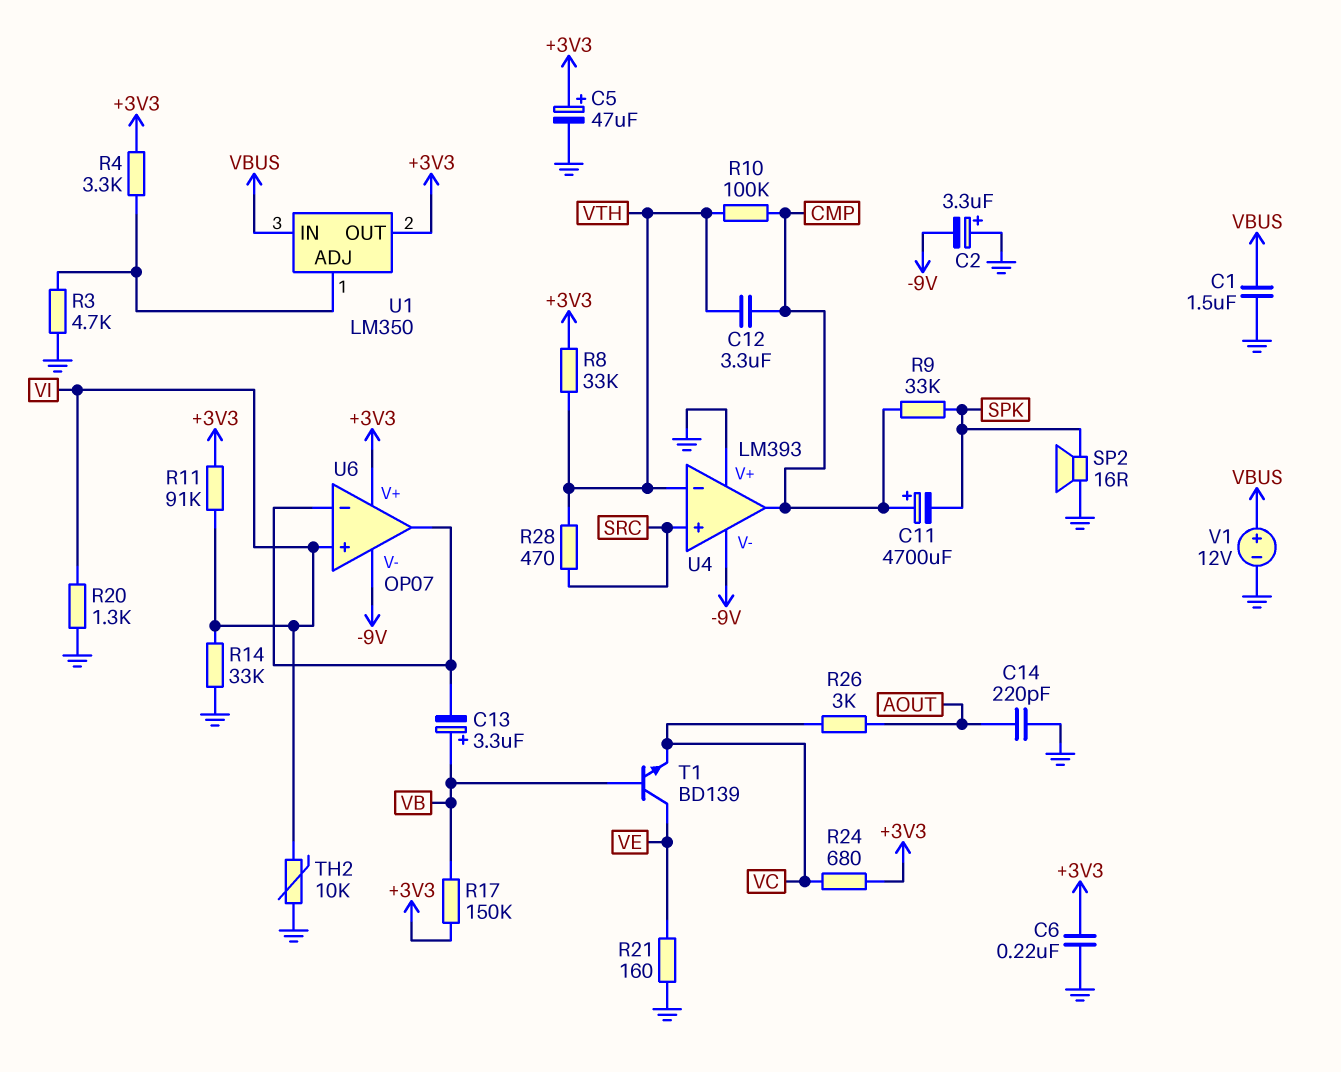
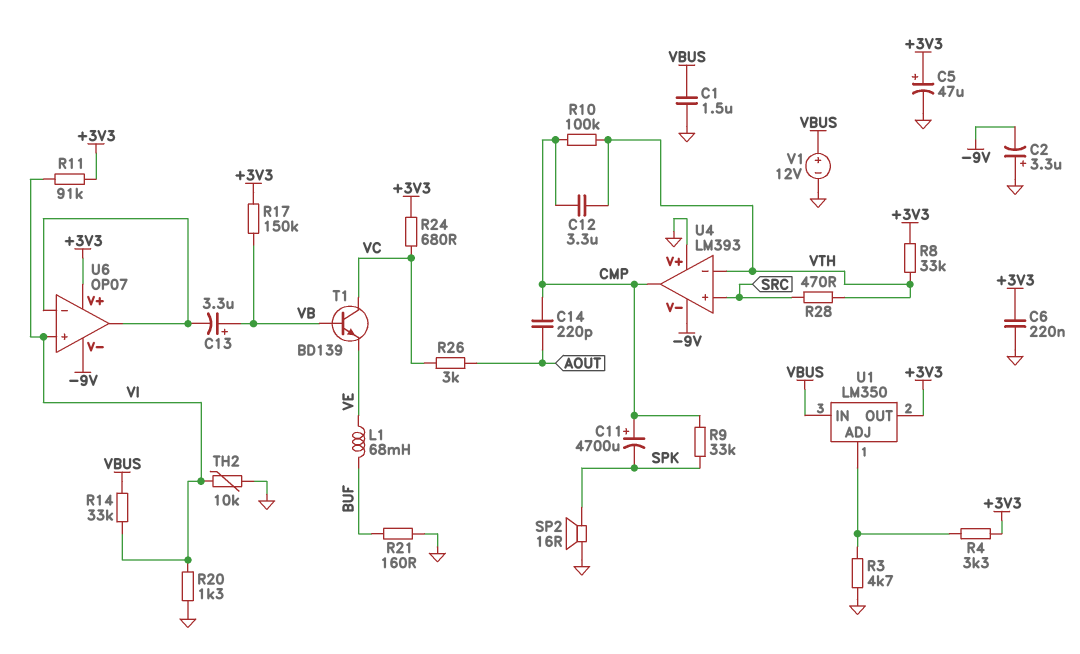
C14: 220pF (AOUT, GND) -> 220pF (AOUT, CMP)
L1: none -> 68mH (BUF, VE)
R14: 33k (GND, VI) -> 33k (VBUS, VI)
R21: 160 (GND, VE) -> 160 (BUF, GND)
T1: NPN BD139 (B VB, C VE, E VC) -> NPN BD139 (B VB, C VC, E VE)

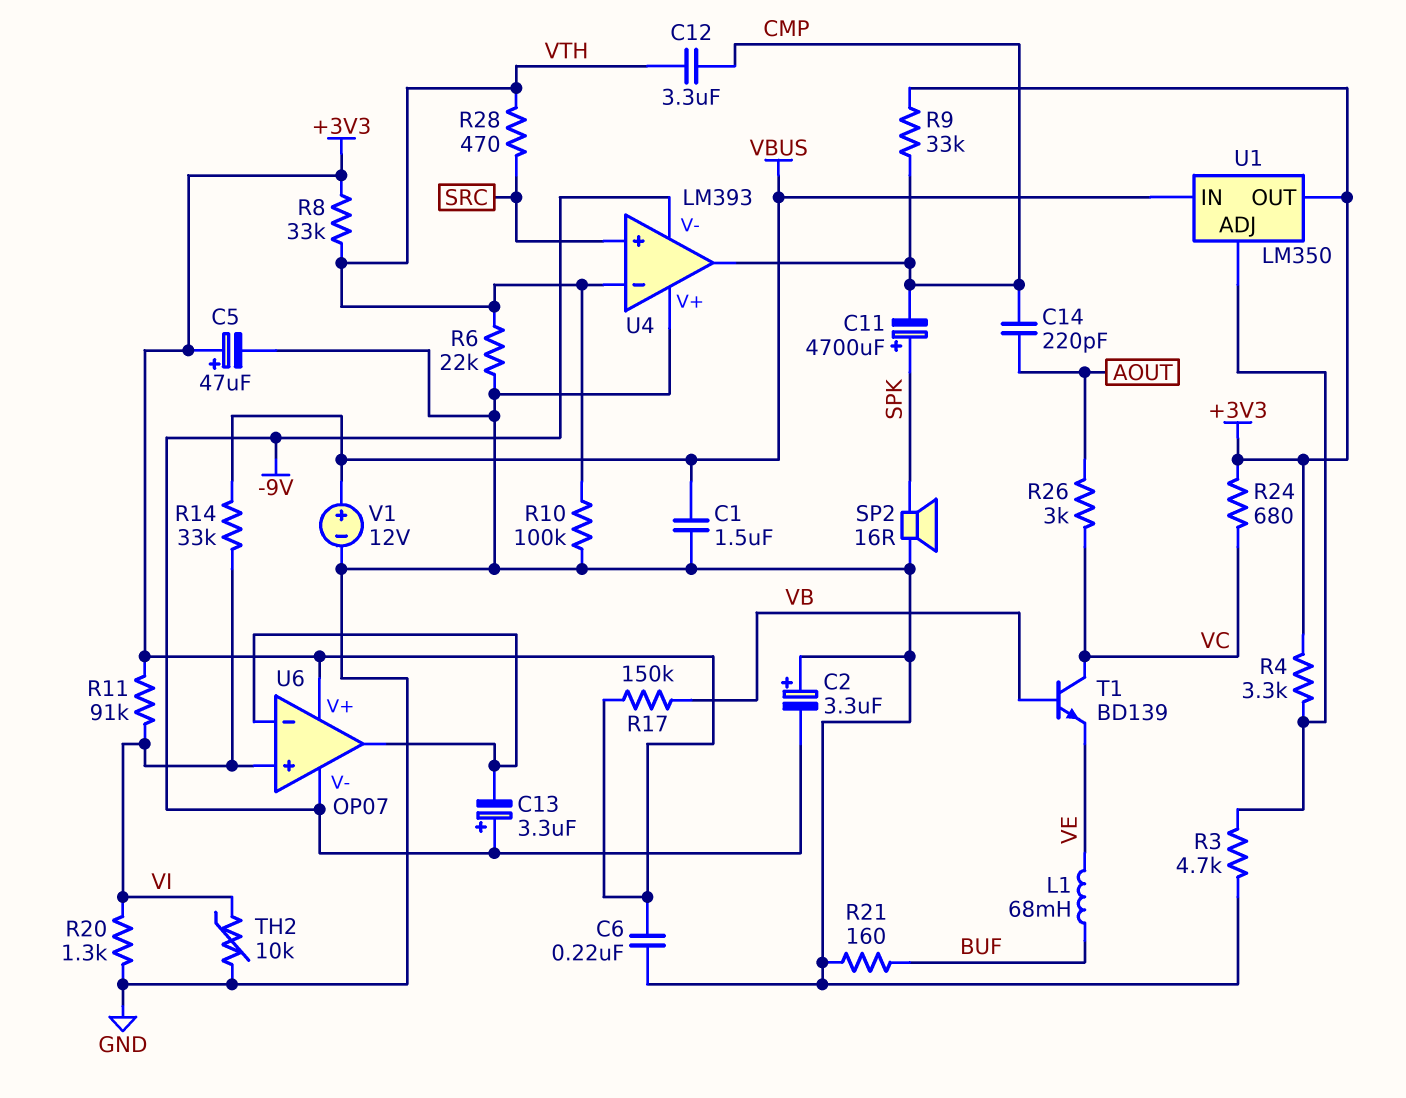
C11: 4700uF (plus CMP, minus SPK) -> 4700uF (plus SPK, minus CMP)
C13: 3.3uF (plus VB, minus U6/in-) -> 3.3uF (plus -9V, minus U6/in-)
R6: none -> 22k (GND, VTH)
R9: 33k (CMP, SPK) -> 33k (+3V3, CMP)
R10: 100k (CMP, VTH) -> 100k (GND, VTH)

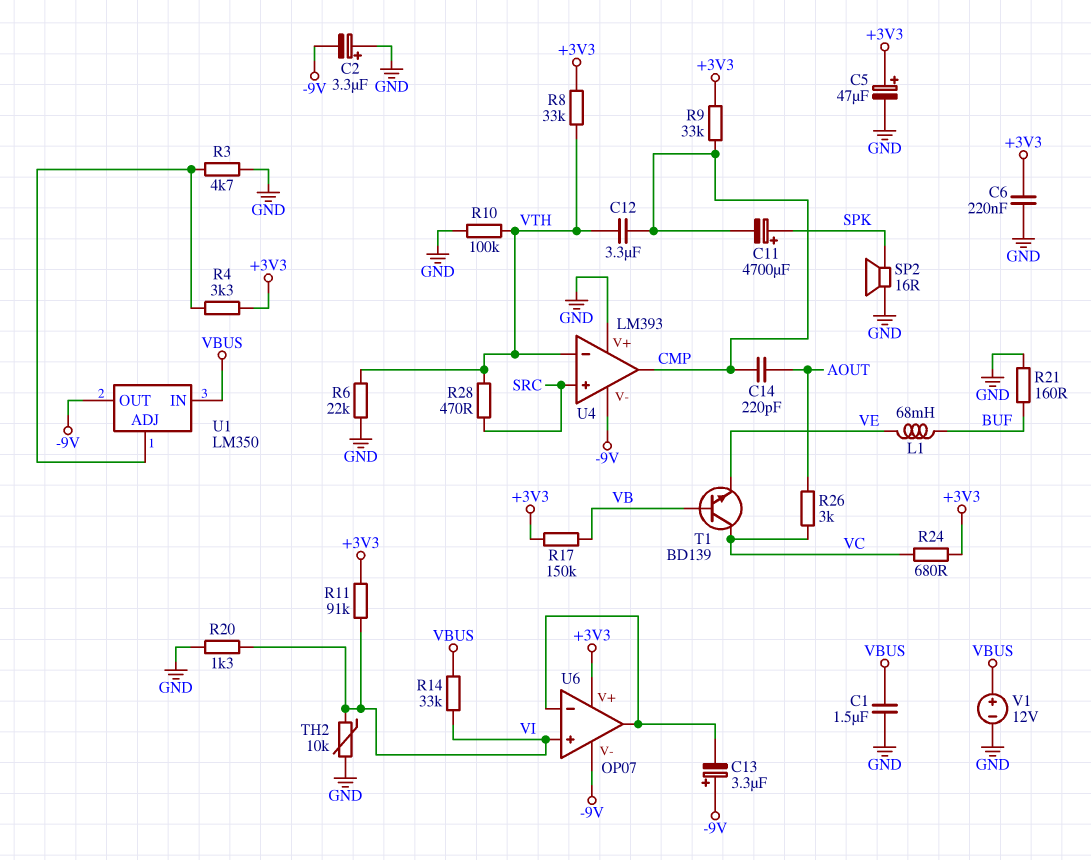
U1 pin OUT: +3V3 -> -9V

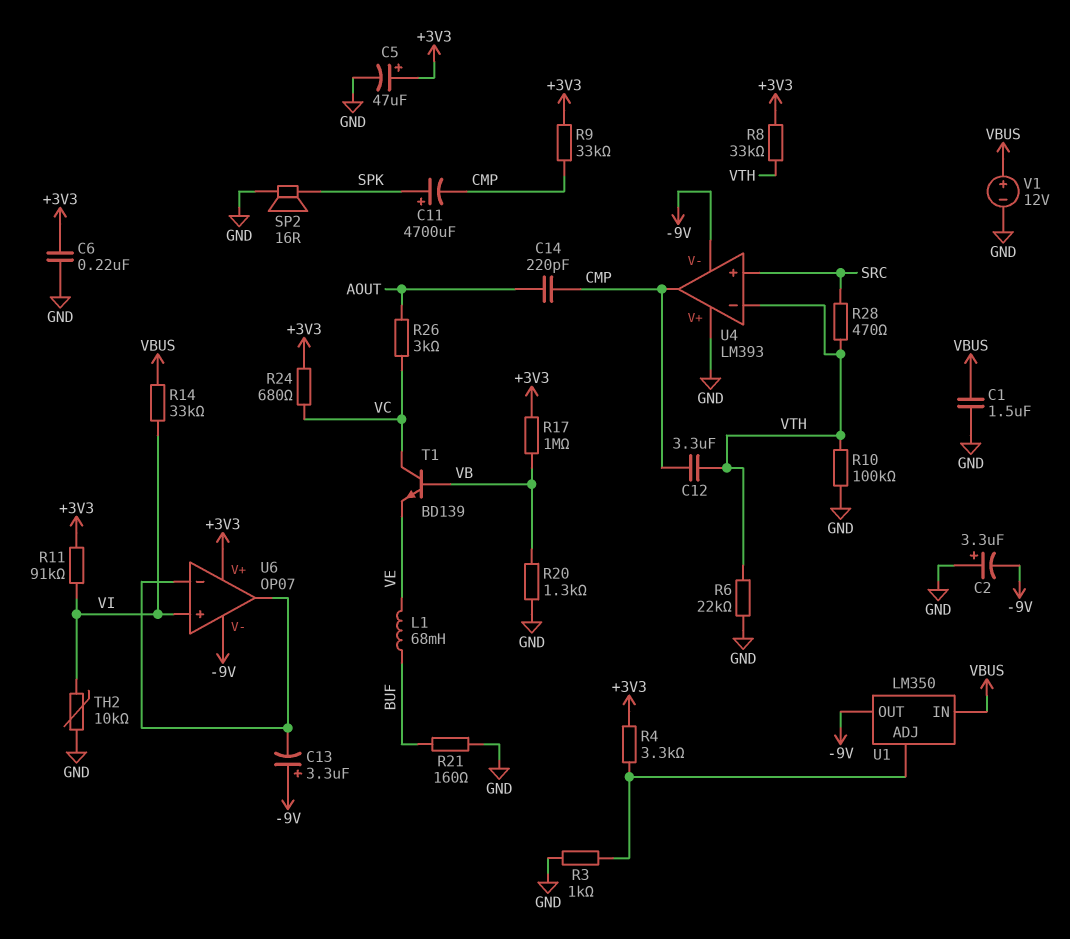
R3: 4.7k (GND, U1/ADJ) -> 1k (GND, U1/ADJ)
R17: 150k (+3V3, VB) -> 1M (+3V3, VB)
R20: 1.3k (GND, VI) -> 1.3k (GND, VB)

